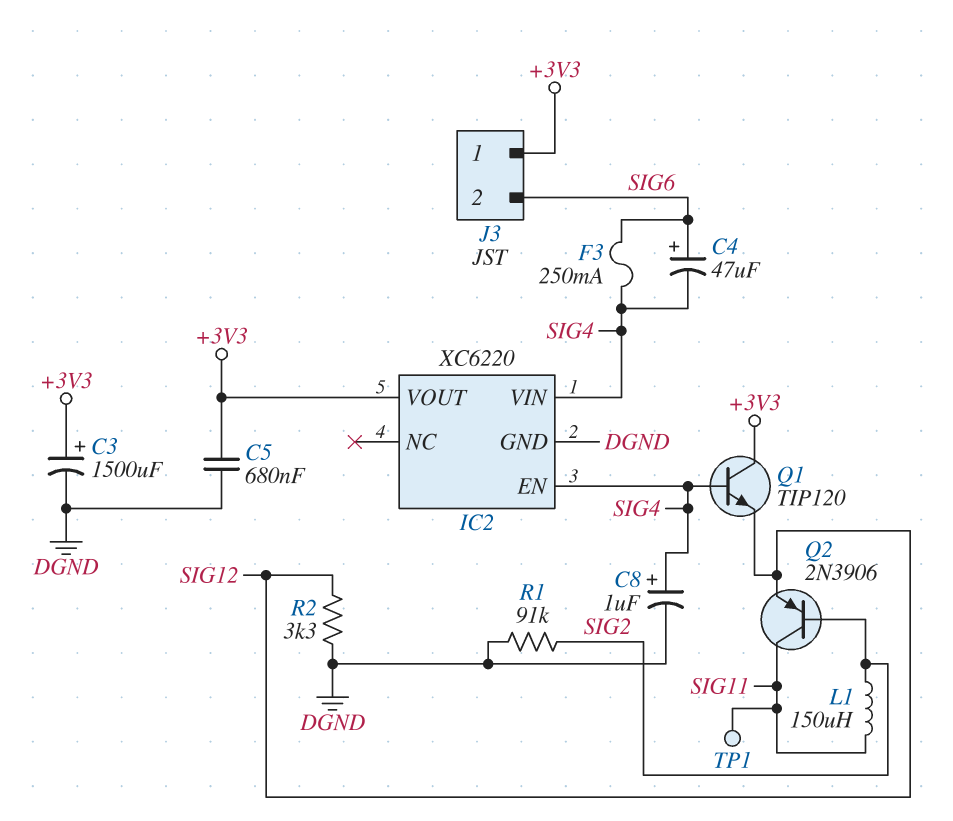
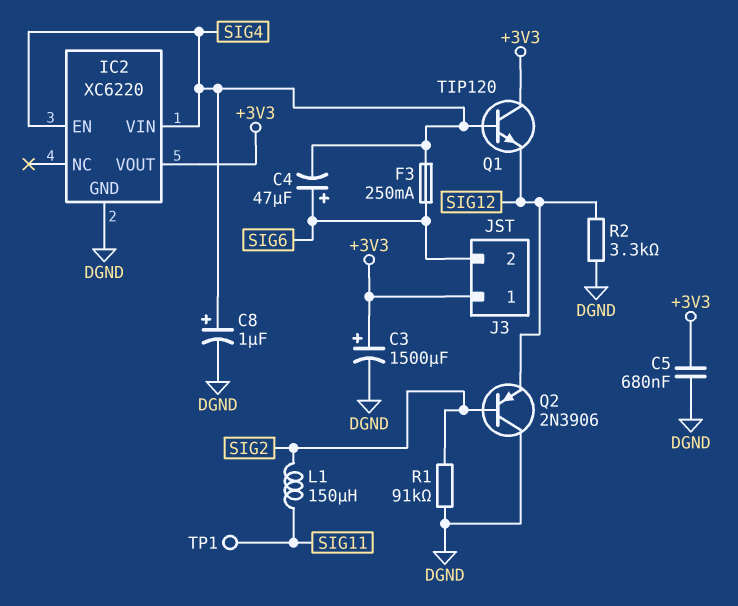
Q2: PNP 2N3906 (B SIG2, C SIG11, E SIG12) -> PNP 2N3906 (B SIG2, C DGND, E SIG12)

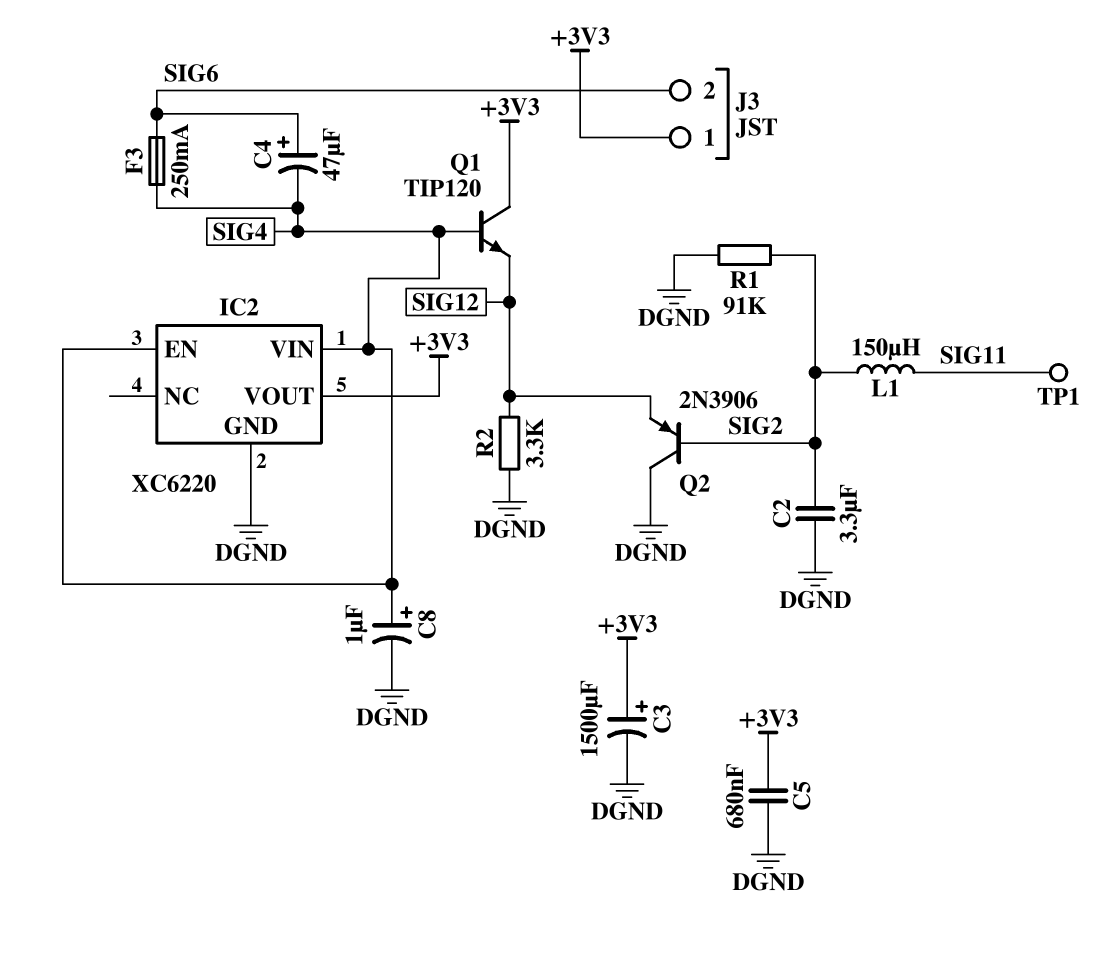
C2: none -> 3.3uF (DGND, SIG2)

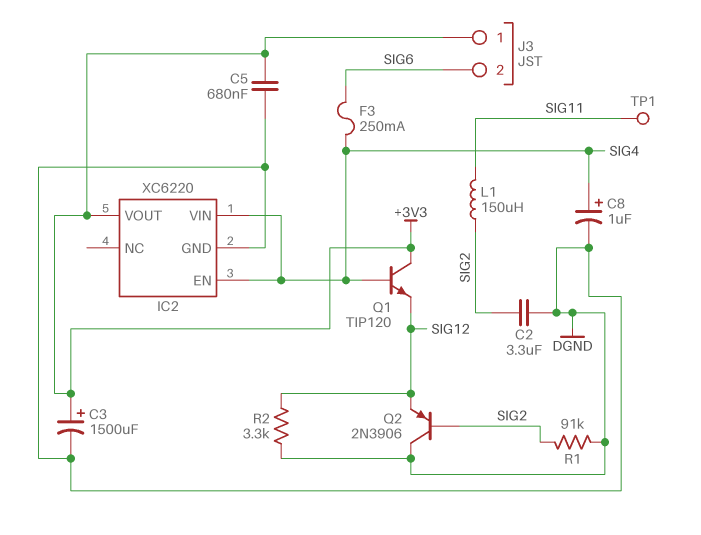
C4: 47uF (plus SIG6, minus SIG4) -> none

